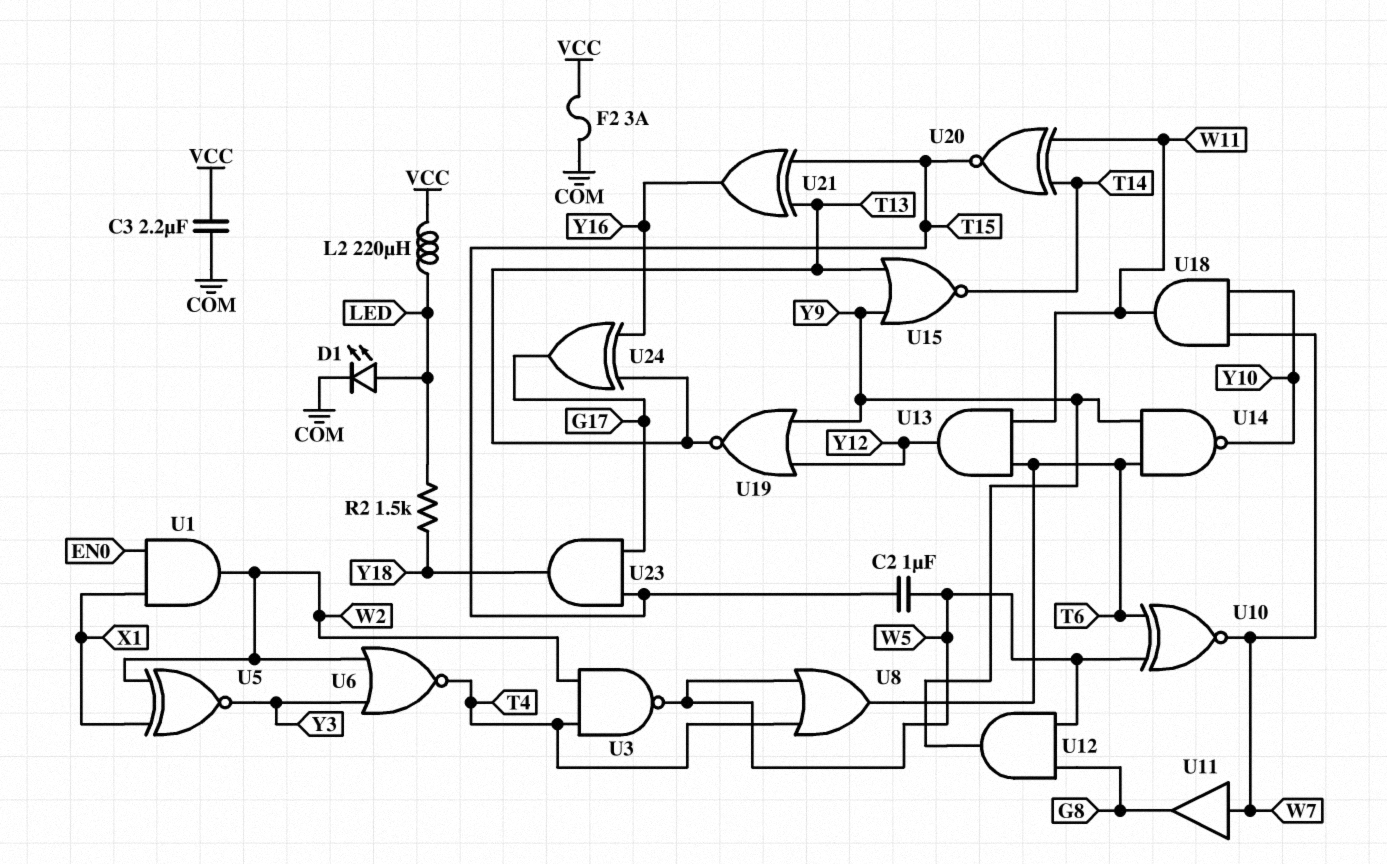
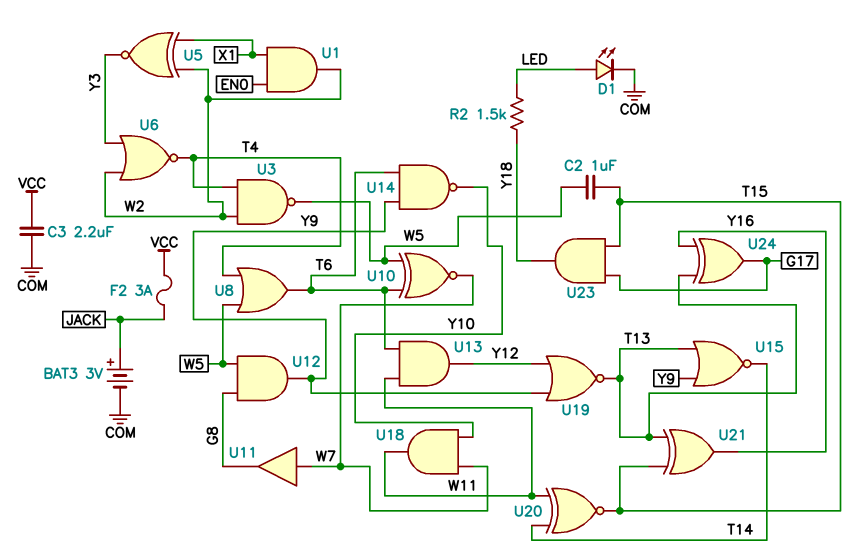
BAT3: none -> 3V (plus JACK, minus COM)
F2: 3A (COM, VCC) -> 3A (JACK, VCC)
L2: 220uH (LED, VCC) -> none

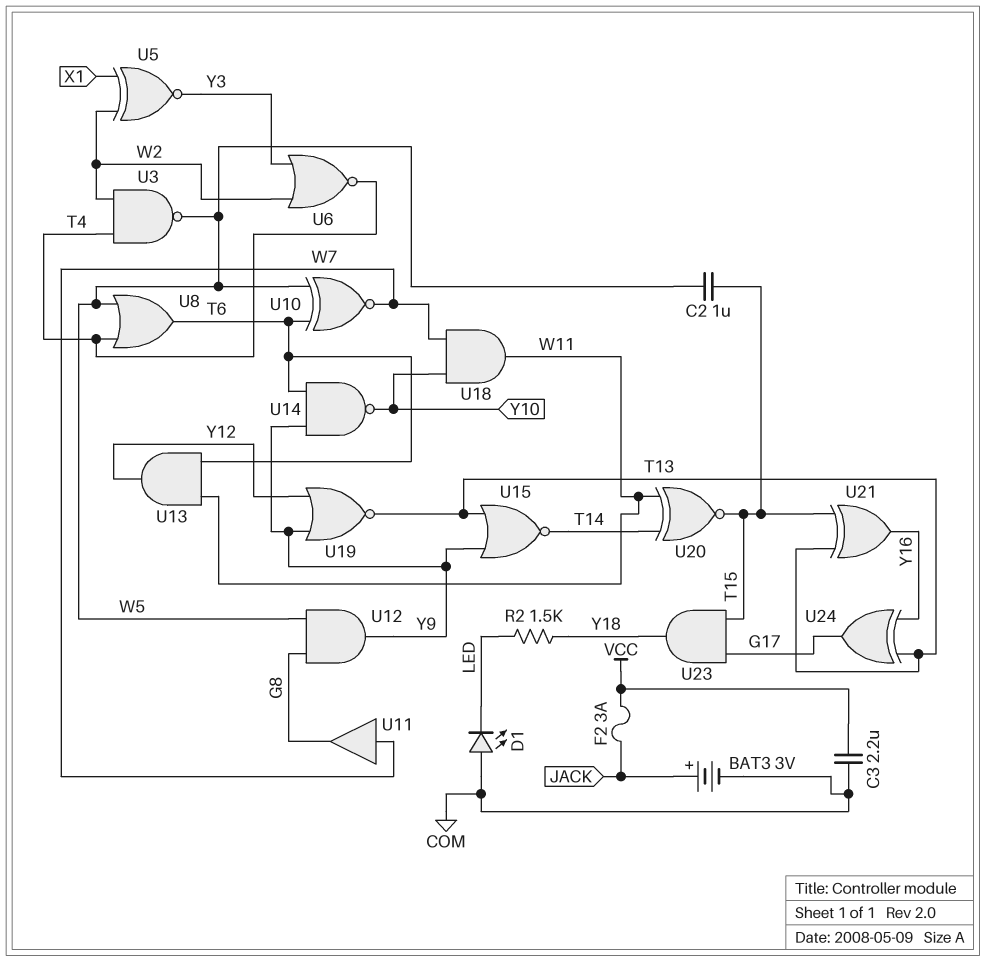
D1: LED (A LED, K COM) -> LED (A COM, K LED)
U1: AND (in EN0, in X1, out W2) -> none

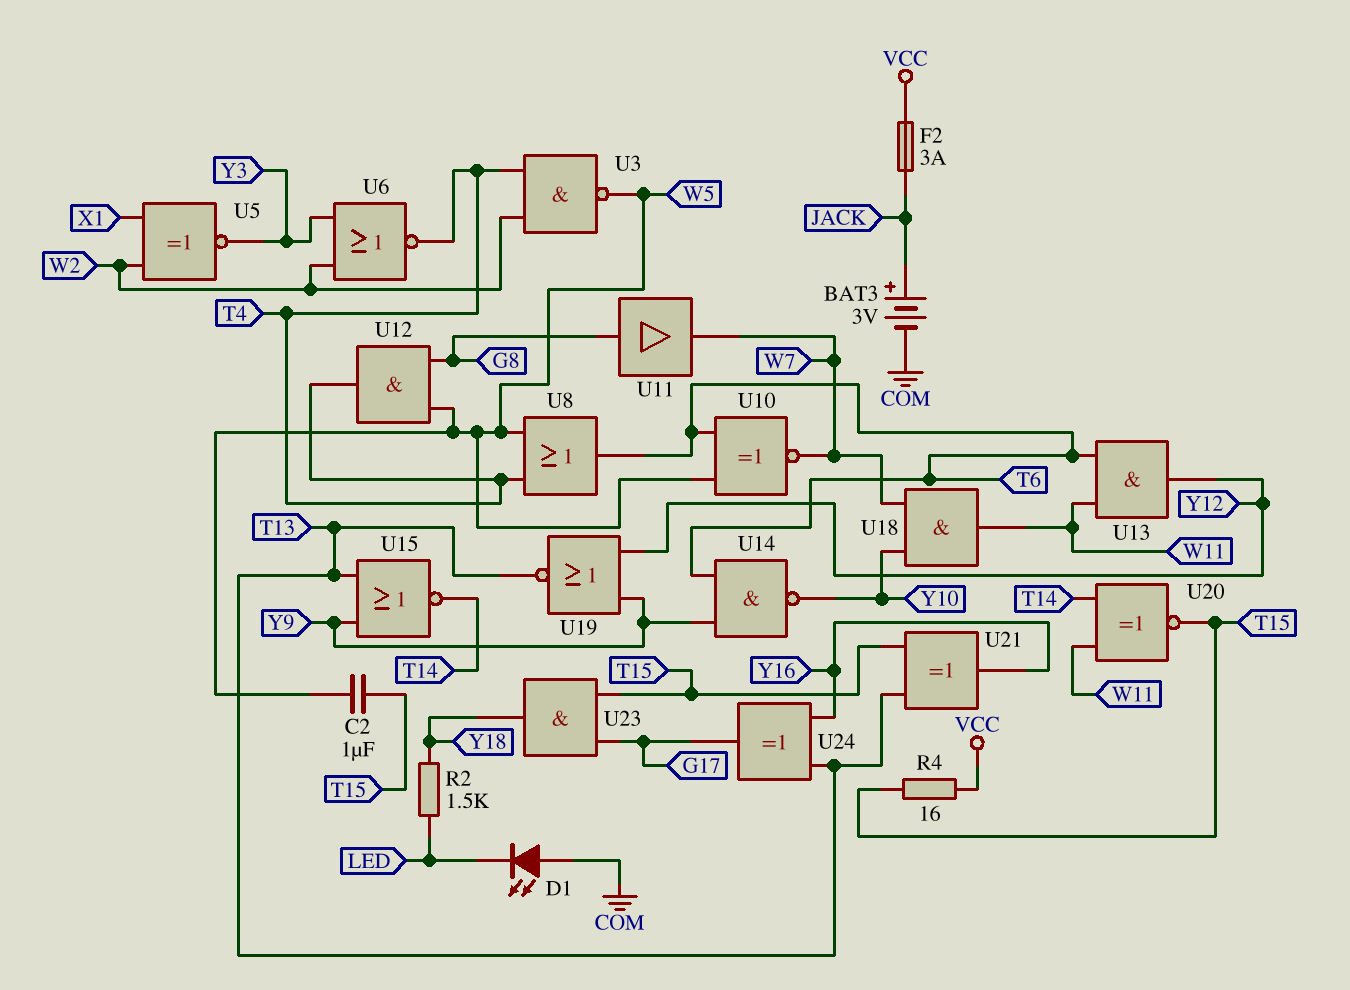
C3: 2.2uF (COM, VCC) -> none
R4: none -> 16 (T15, VCC)
U11: buffer (in W7, out G8) -> buffer (in G8, out W7)
U12: AND (in G8, in W5, out Y9) -> AND (in G8, in W5, out T4)

